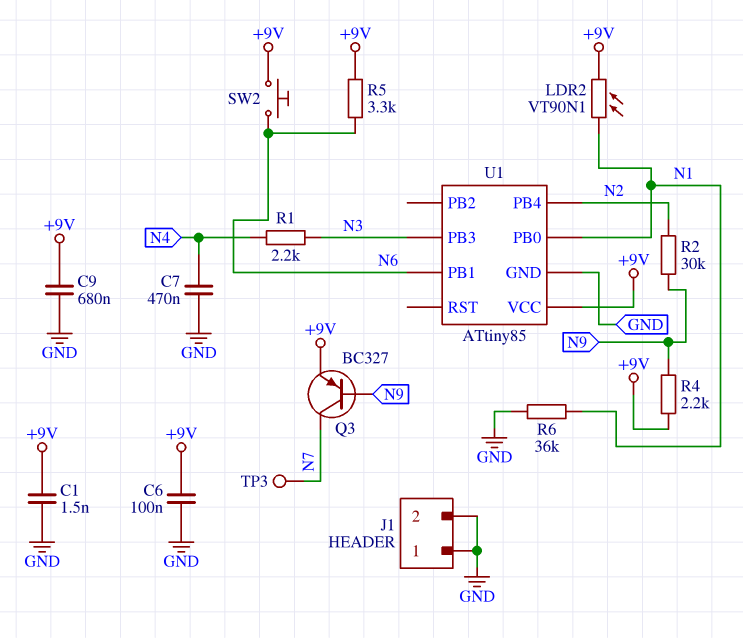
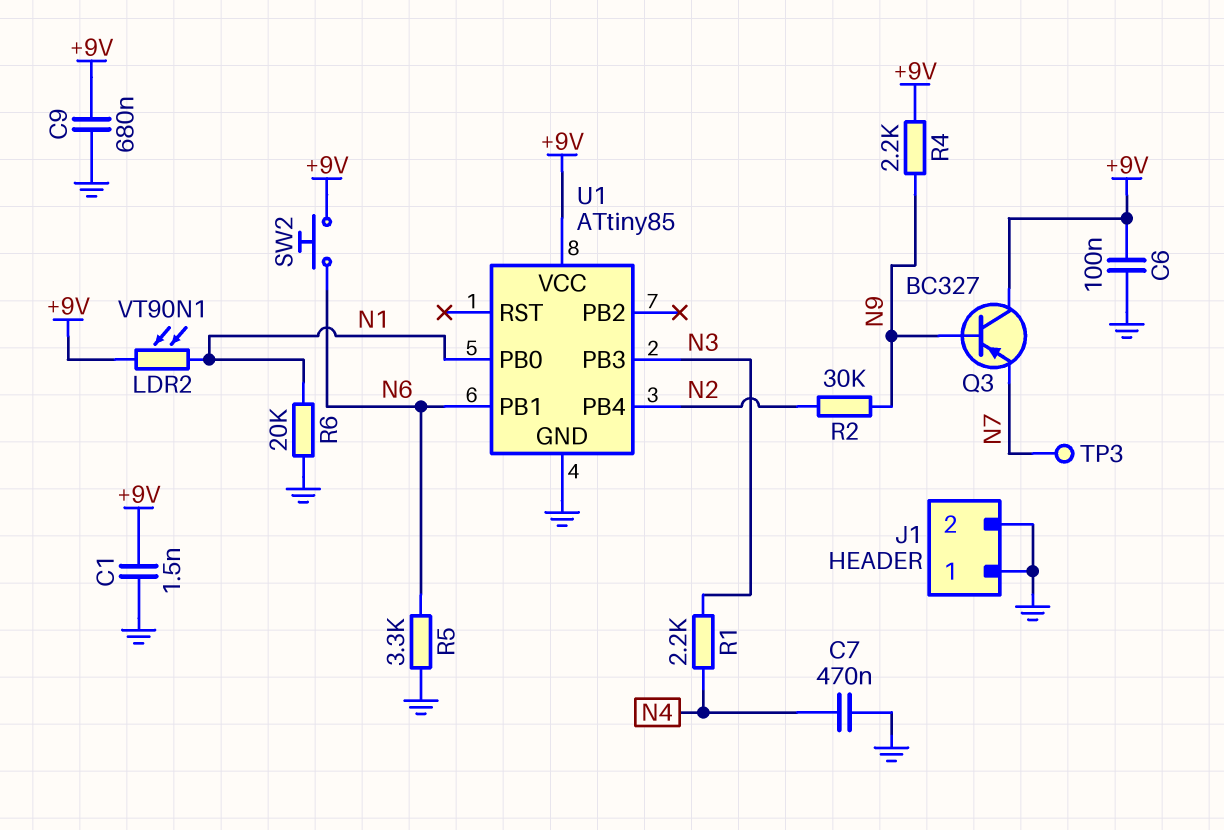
Q3: PNP BC327 (B N9, C N7, E +9V) -> PNP BC327 (B N9, C +9V, E N7)
R5: 3.3k (+9V, N6) -> 3.3k (GND, N6)
R6: 36k (GND, N1) -> 20k (GND, N1)

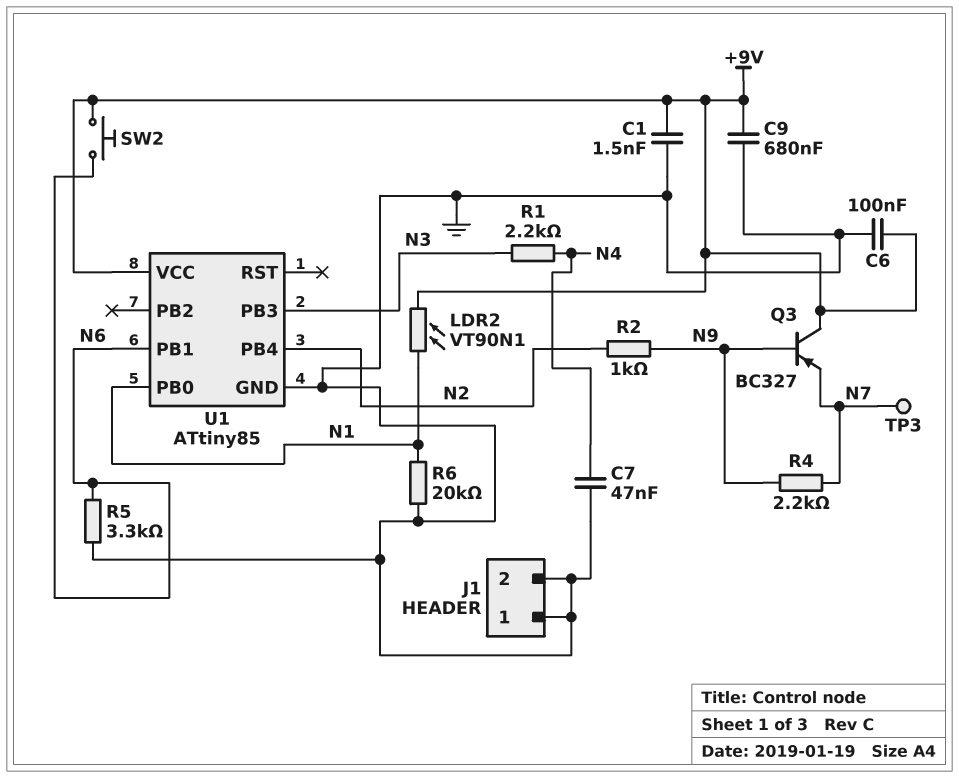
C7: 470nF (GND, N4) -> 47nF (GND, N4)
R2: 30k (N2, N9) -> 1k (N2, N9)
R4: 2.2k (+9V, N9) -> 2.2k (N7, N9)

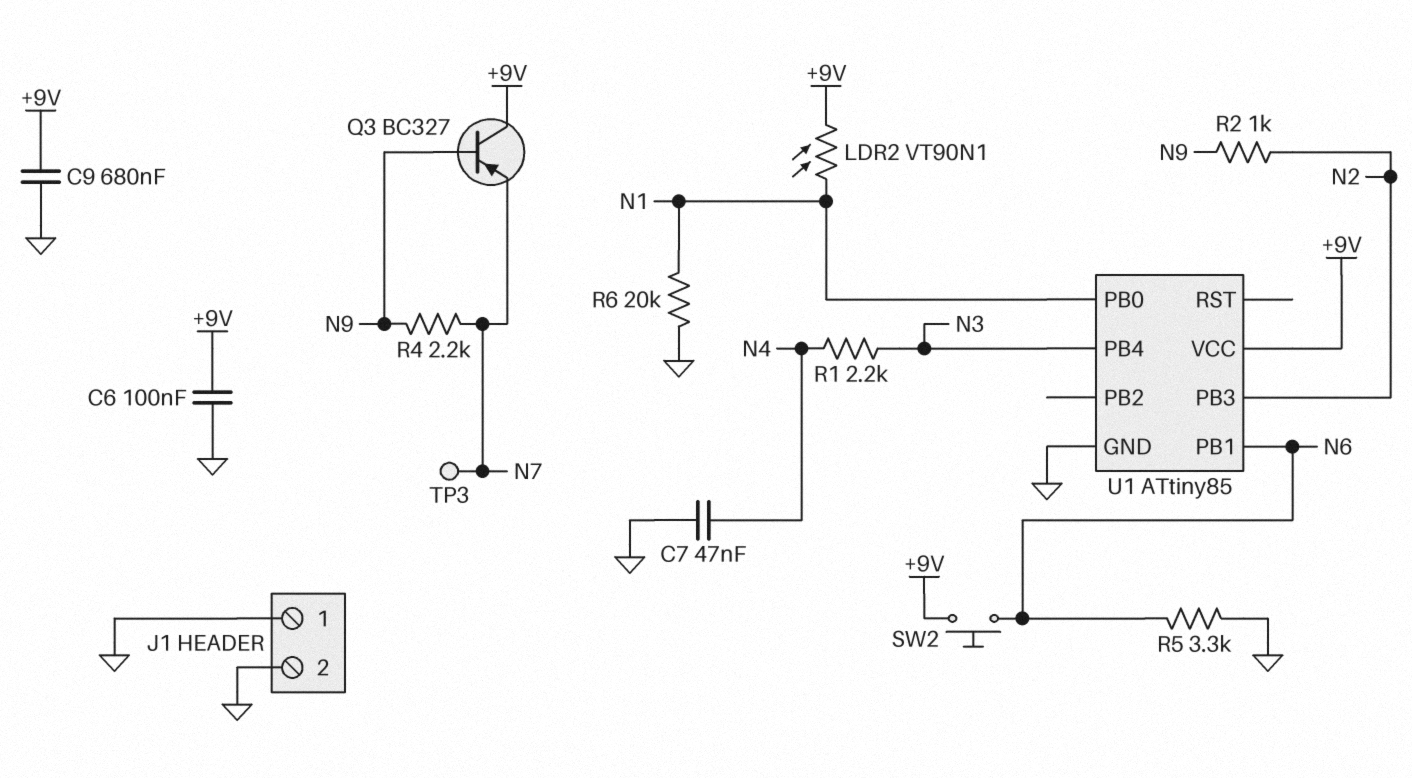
C1: 1.5nF (+9V, GND) -> none
U1 pin PB3: N3 -> N2
U1 pin PB4: N2 -> N3

